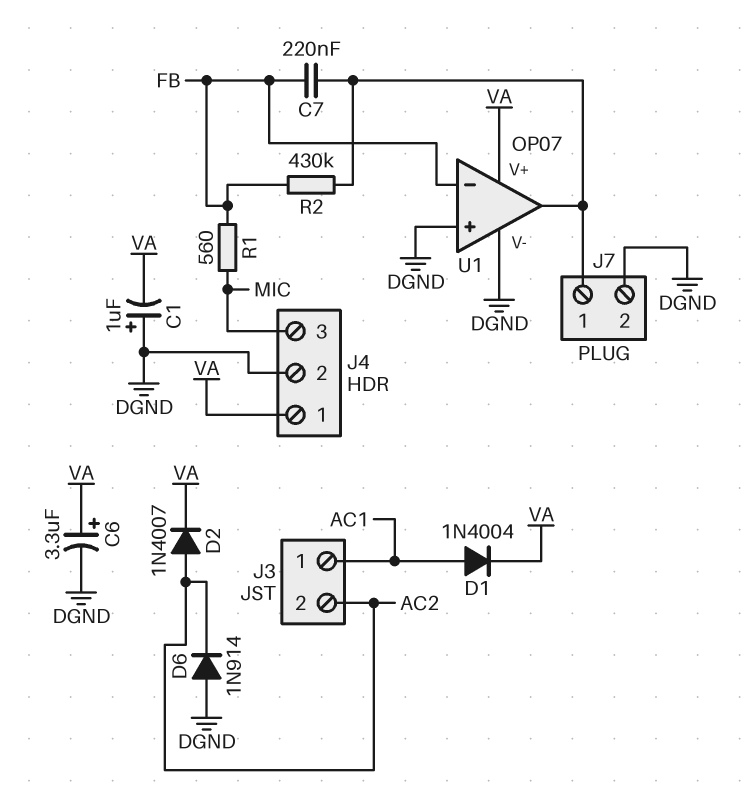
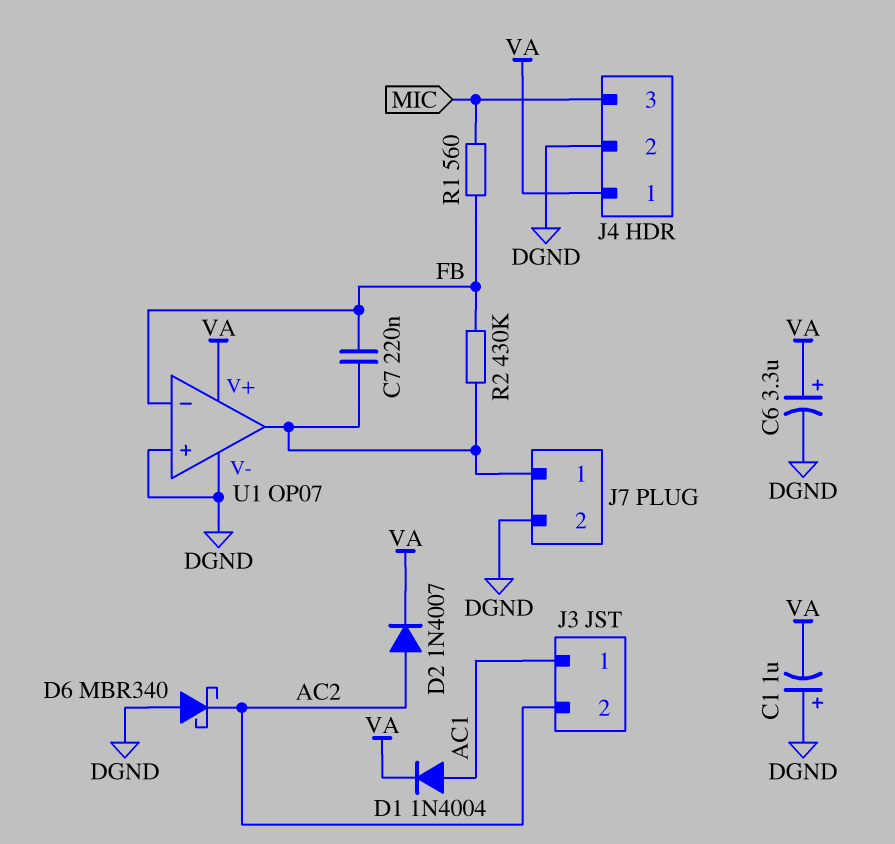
D6: diode 1N914 (A DGND, K AC2) -> schottky MBR340 (A DGND, K AC2)

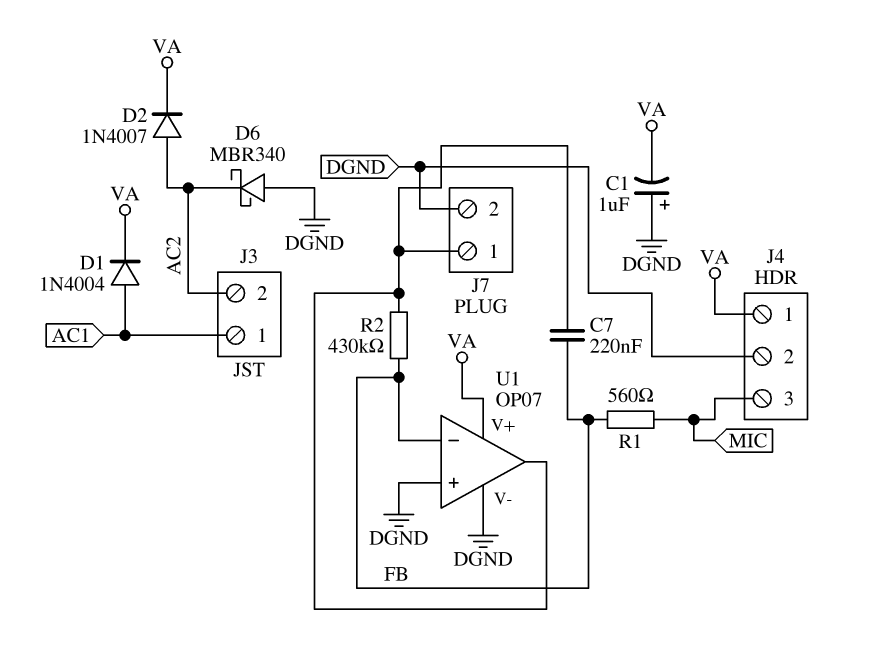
C6: 3.3uF (plus VA, minus DGND) -> none

